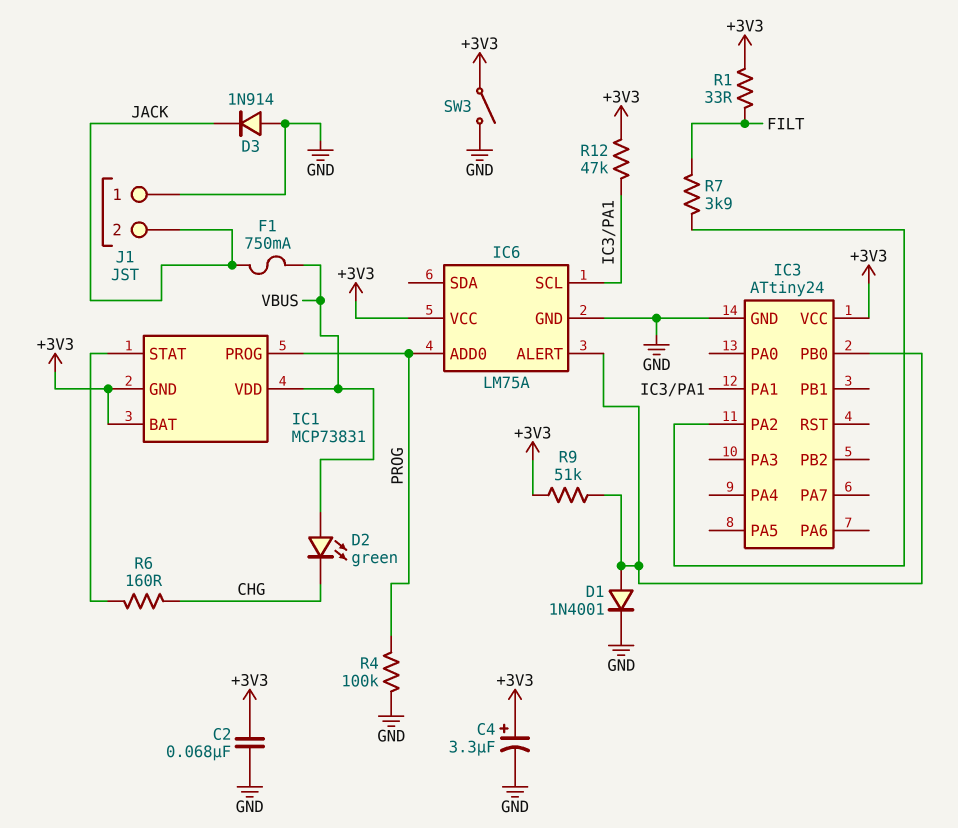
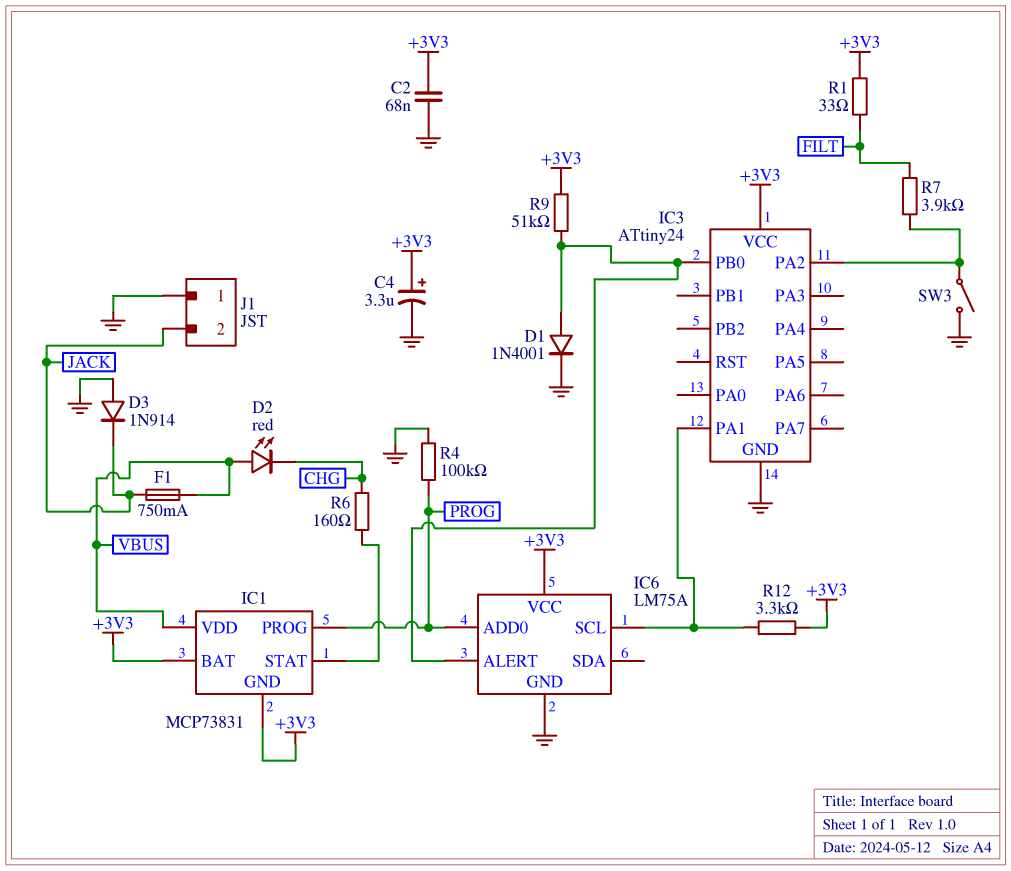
D2: LED green (A VBUS, K CHG) -> LED red (A VBUS, K CHG)
R12: 47k (+3V3, IC3/PA1) -> 3.3k (+3V3, IC3/PA1)
SW3: switch (+3V3, GND) -> switch (GND, IC3/PA2)

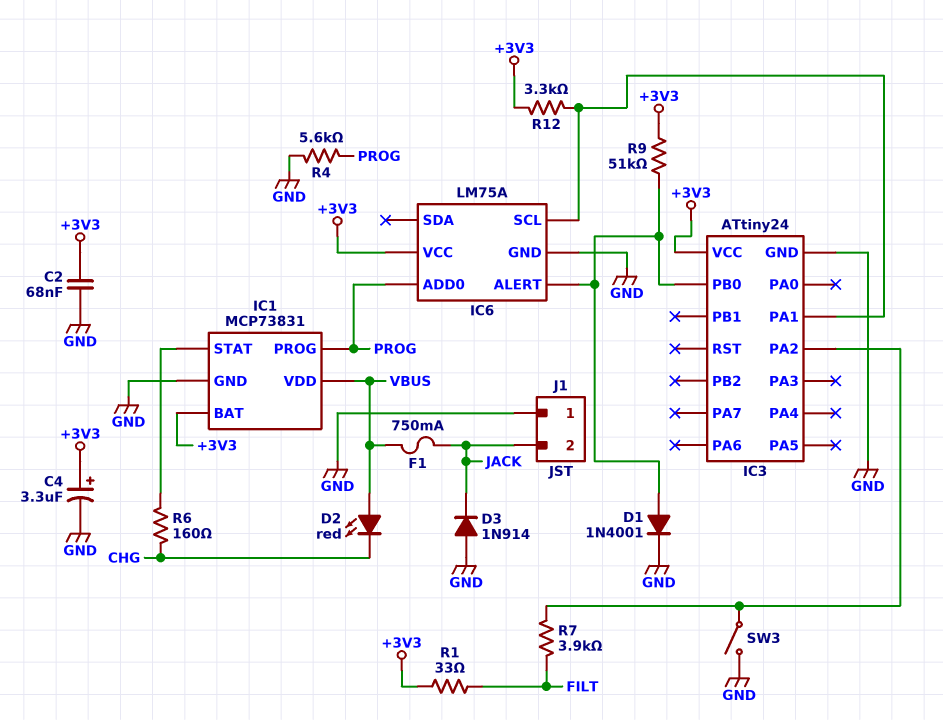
IC1 pin GND: +3V3 -> GND
R4: 100k (GND, PROG) -> 5.6k (GND, PROG)

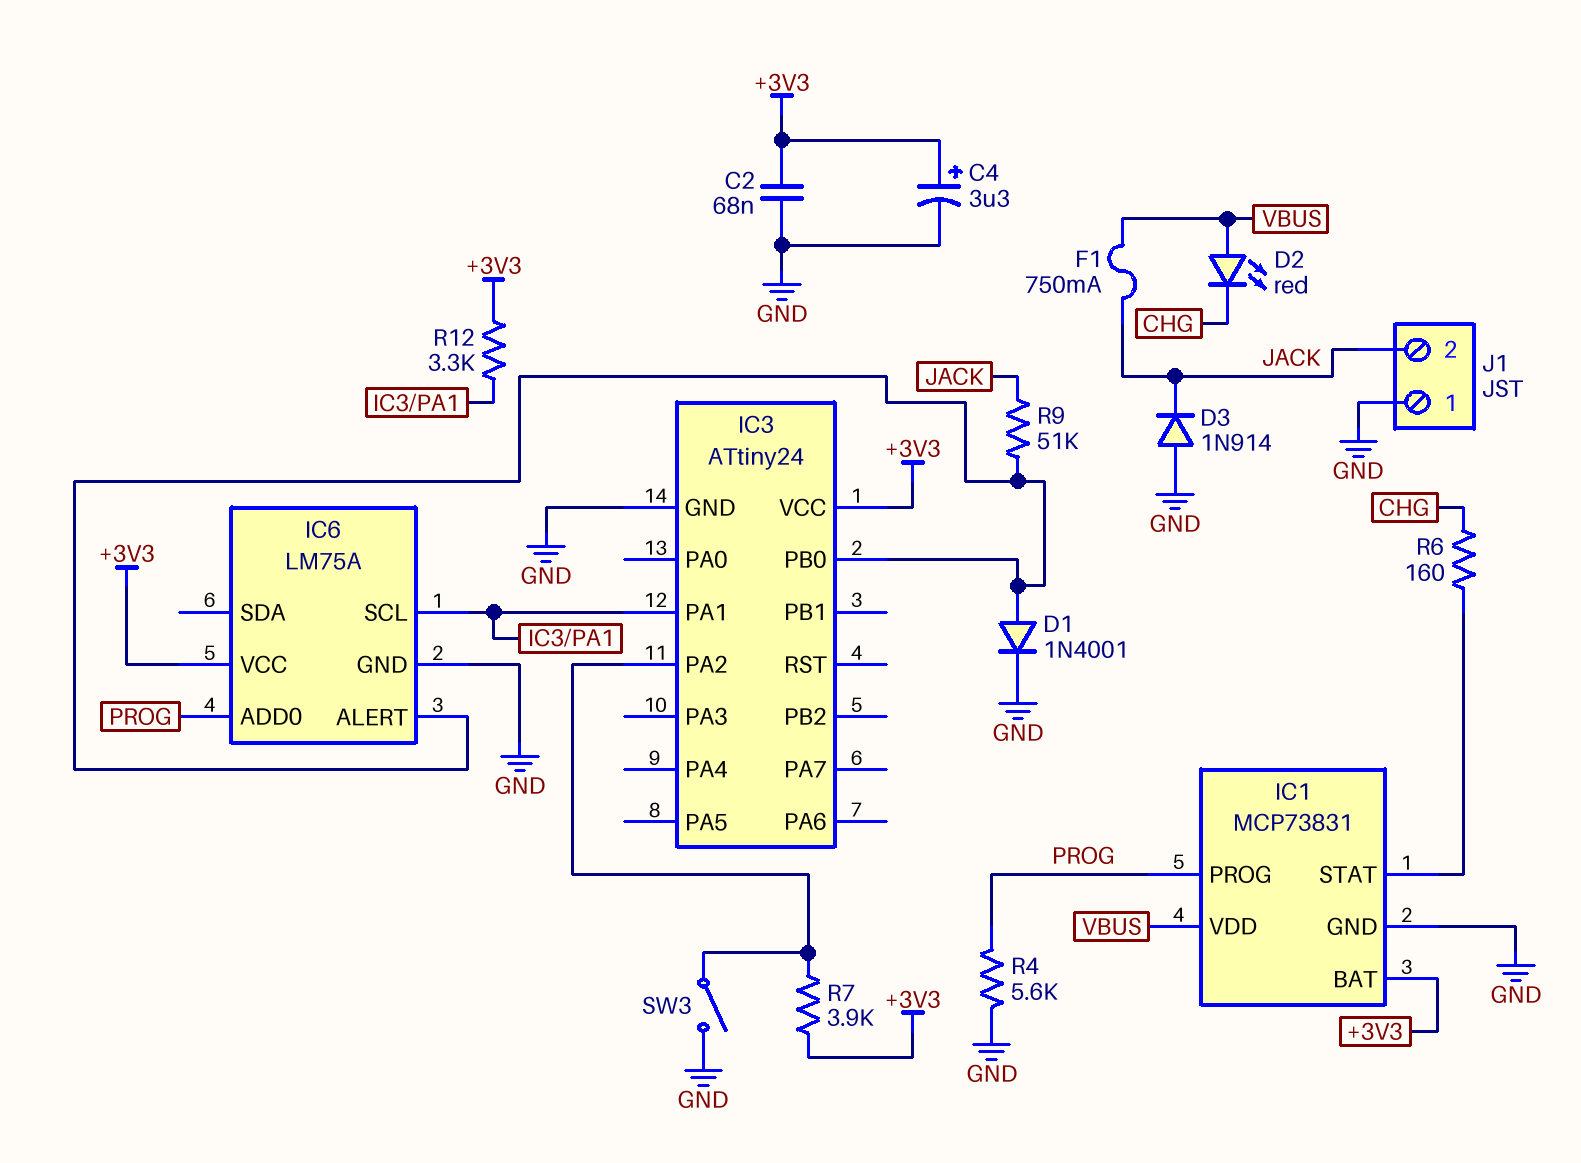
R1: 33 (+3V3, FILT) -> none
R7: 3.9k (FILT, IC3/PA2) -> 3.9k (+3V3, IC3/PA2)
R9: 51k (+3V3, IC3/PB0) -> 51k (IC3/PB0, JACK)

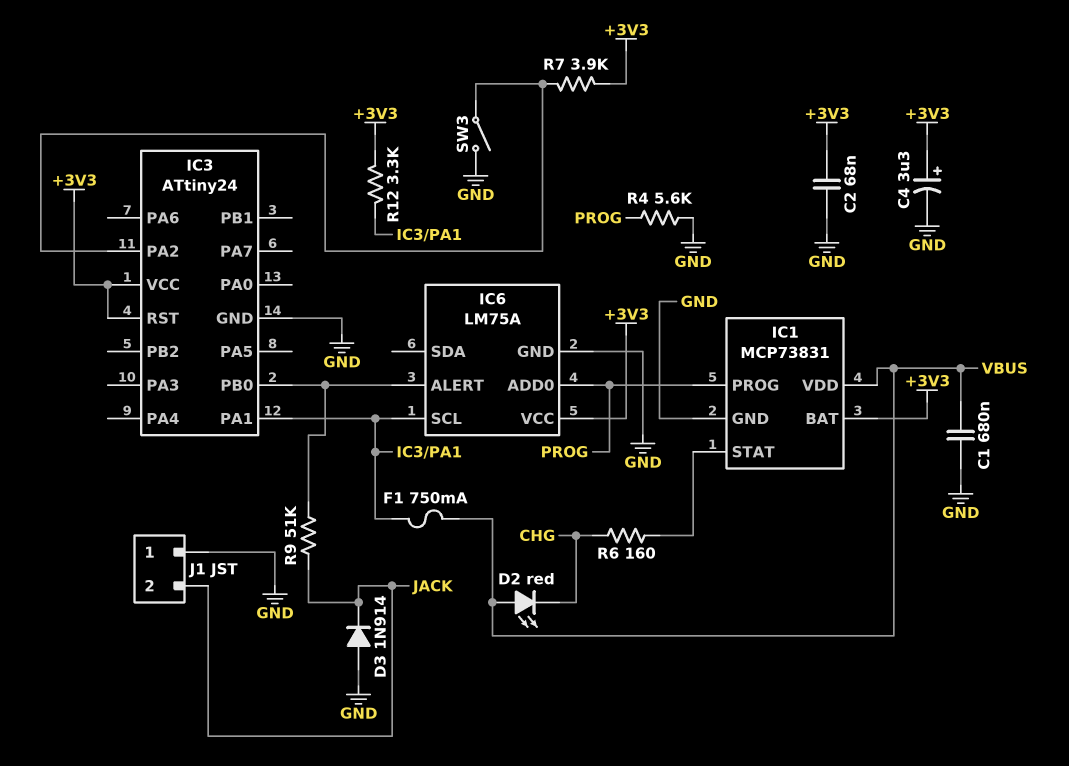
C1: none -> 680nF (GND, VBUS)
D1: diode 1N4001 (A IC3/PB0, K GND) -> none
F1: 750mA (JACK, VBUS) -> 750mA (IC3/PA1, VBUS)
IC3 pin RST: none -> +3V3

